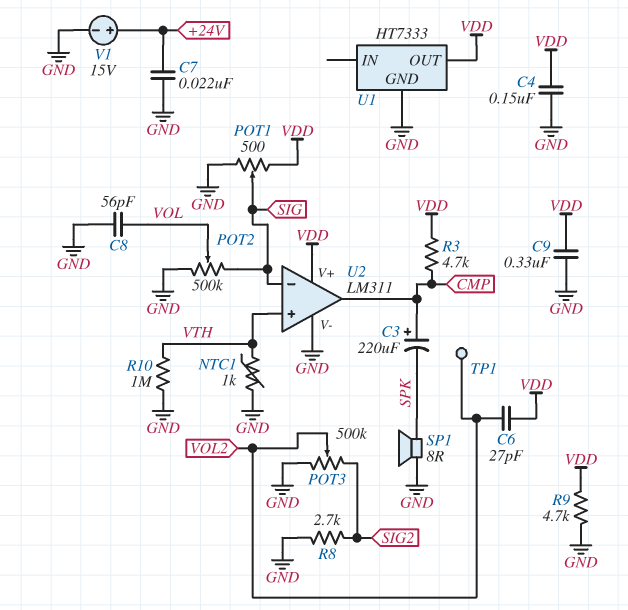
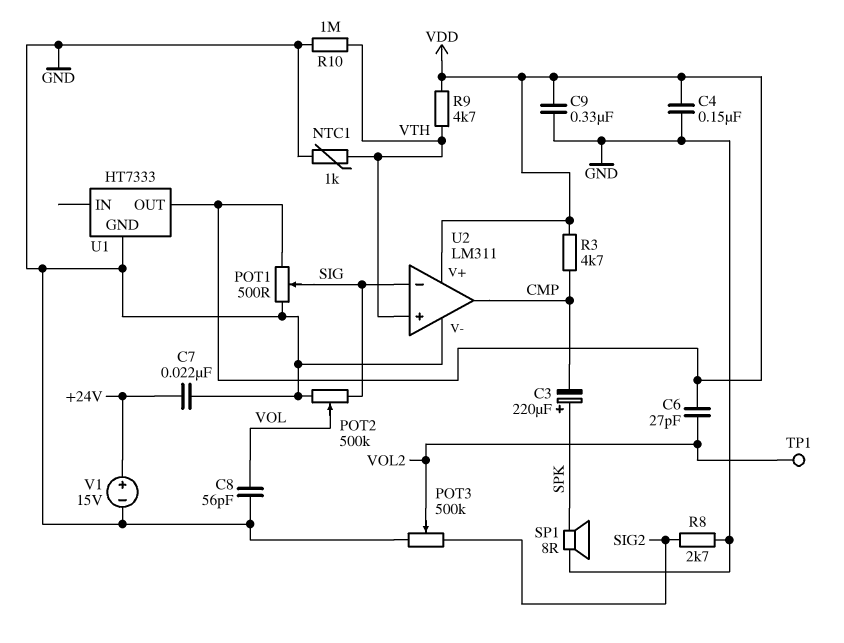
C3: 220uF (plus CMP, minus SPK) -> 220uF (plus SPK, minus CMP)
R9: 4.7k (GND, VDD) -> 4.7k (VDD, VTH)

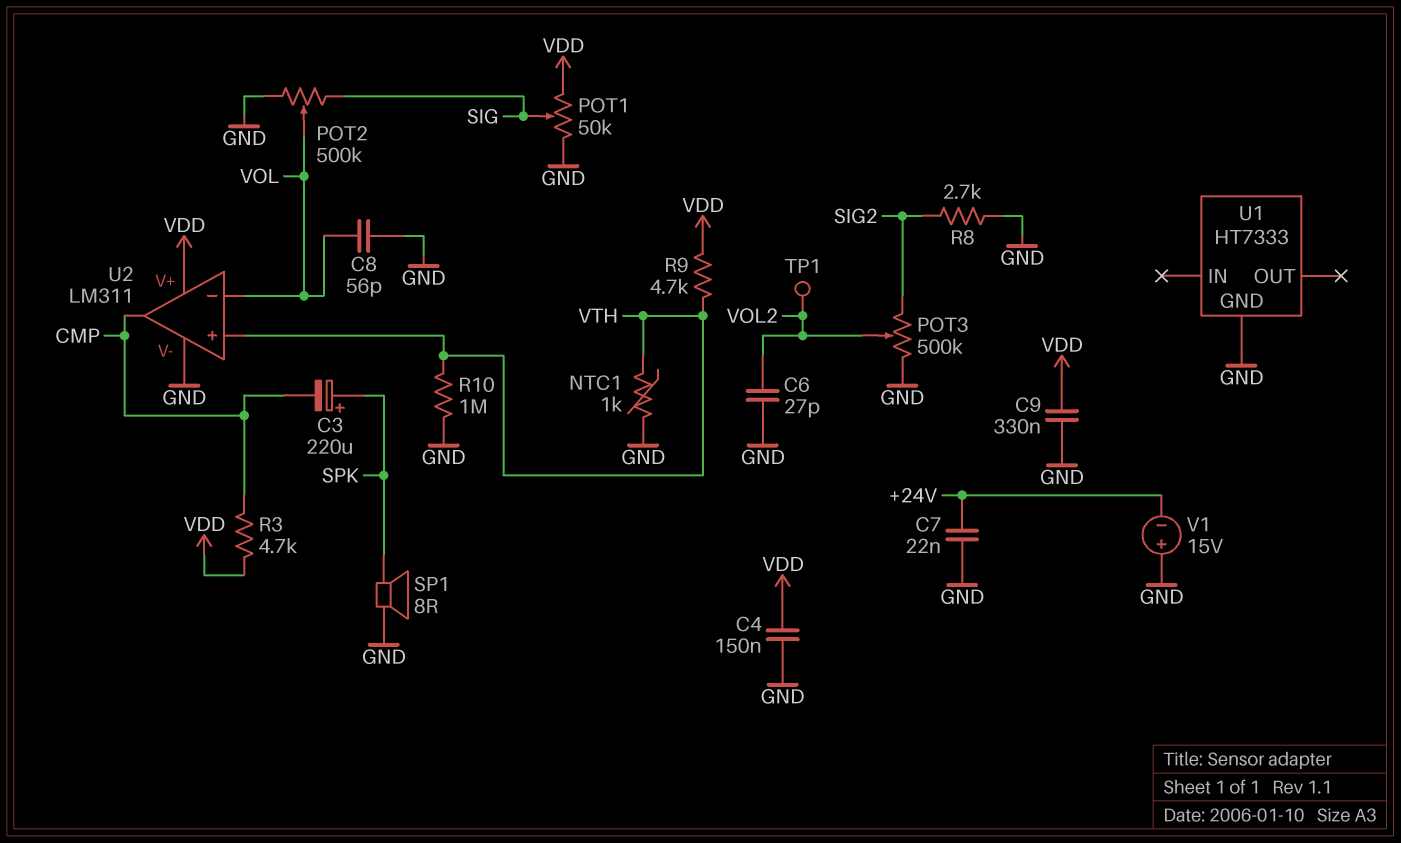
C6: 27pF (VDD, VOL2) -> 27pF (GND, VOL2)
POT1: 500 (GND, VDD, wiper SIG) -> 50k (GND, VDD, wiper SIG)
U1 pin OUT: VDD -> none
U2 pin in-: SIG -> VOL
V1: 15V (plus +24V, minus GND) -> 15V (plus GND, minus +24V)

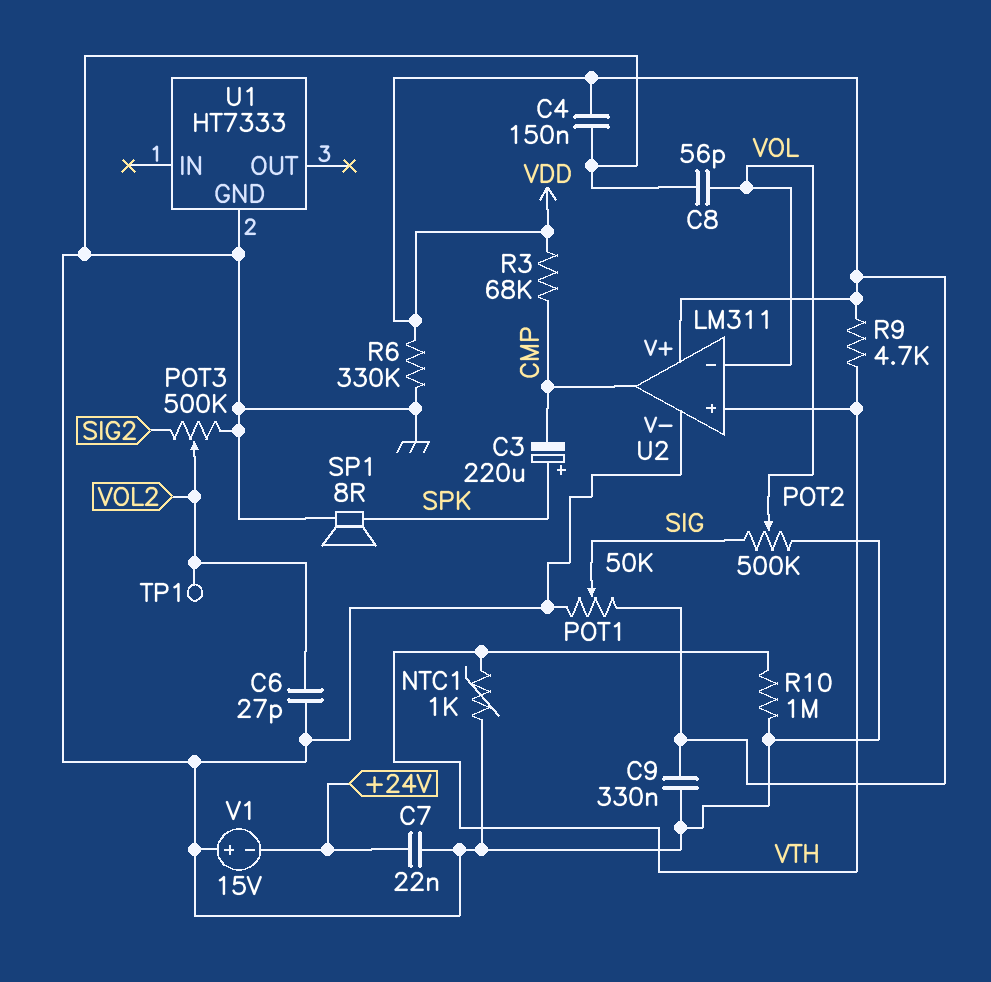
R3: 4.7k (CMP, VDD) -> 68k (CMP, VDD)
R6: none -> 330k (GND, VDD)
R8: 2.7k (GND, SIG2) -> none

